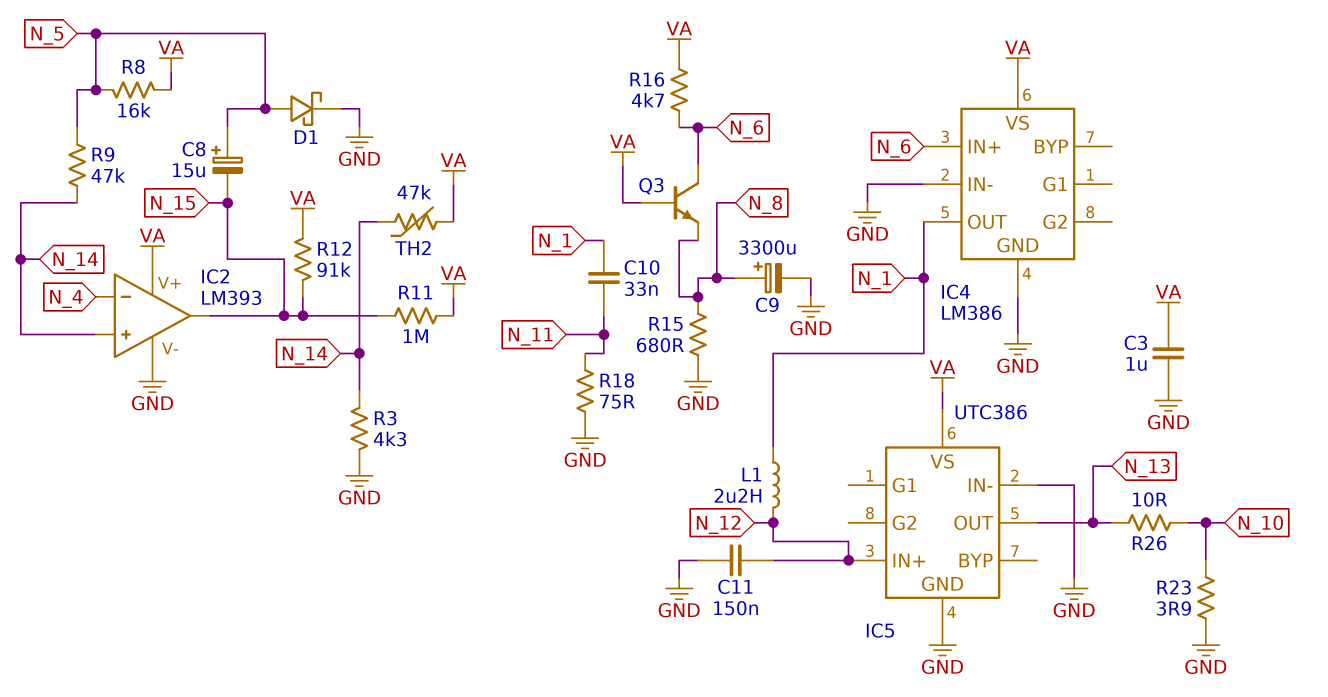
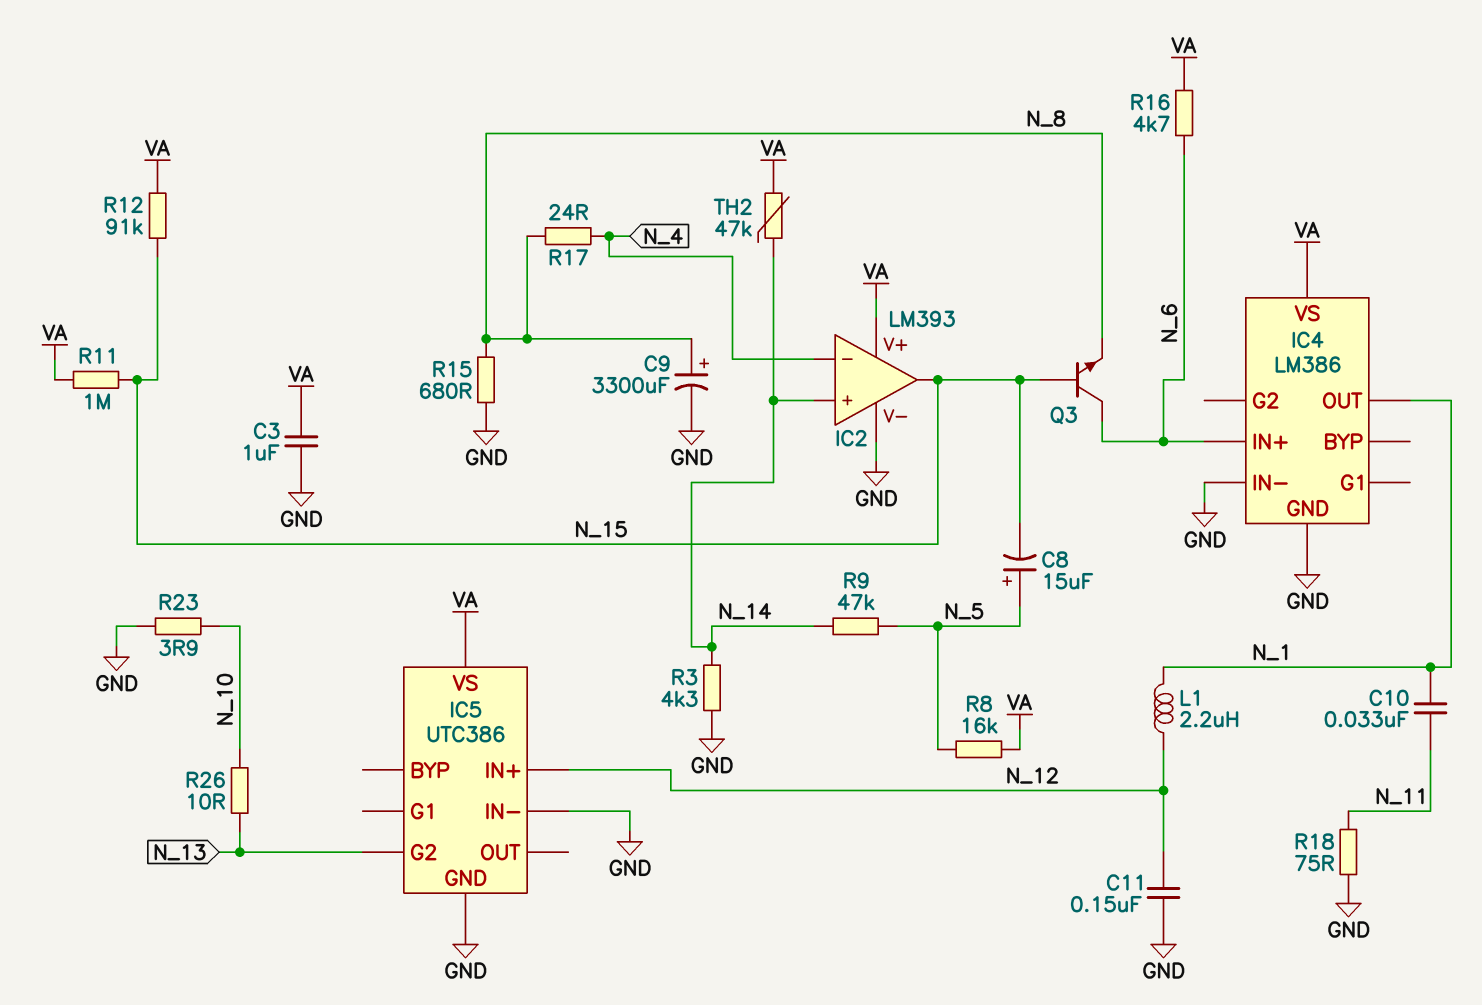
D1: schottky (A N_5, K GND) -> none
IC5 pin G2: none -> N_13
IC5 pin OUT: N_13 -> none
Q3: NPN (B VA, C N_6, E N_8) -> NPN (B N_15, C N_6, E N_8)
R17: none -> 24 (N_4, N_8)

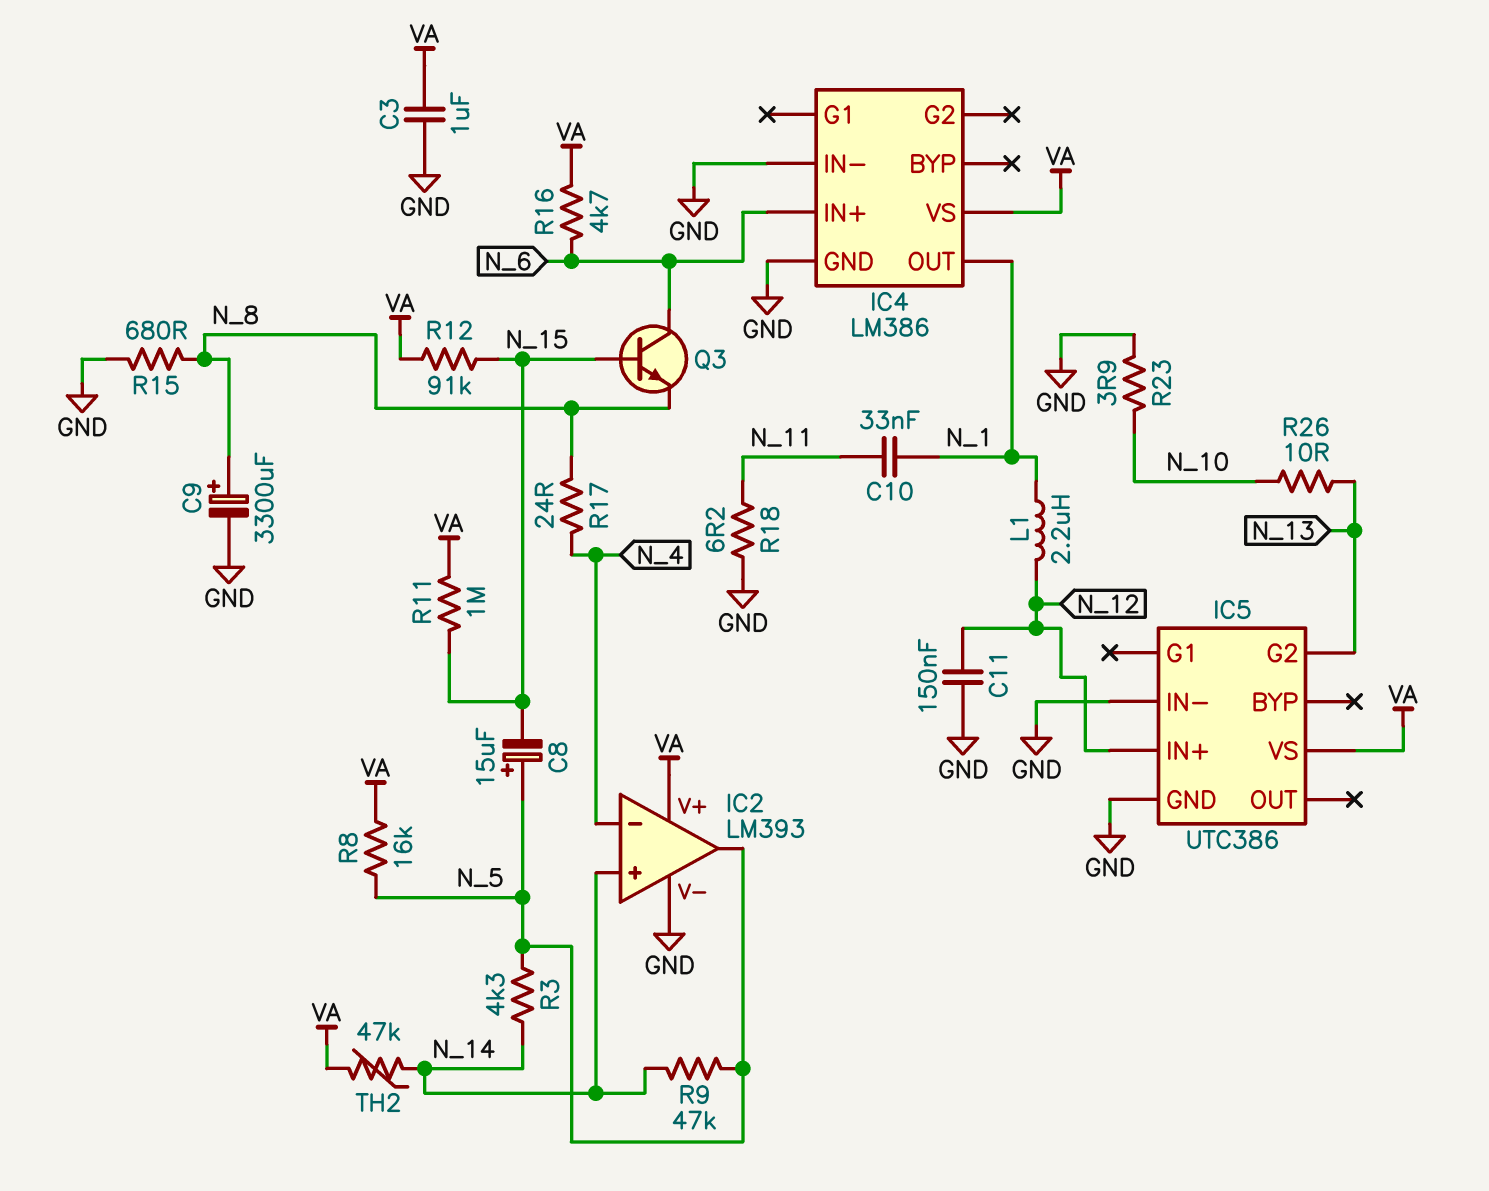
IC2 pin out: N_15 -> N_5
R3: 4.3k (GND, N_14) -> 4.3k (N_5, N_14)
R18: 75 (GND, N_11) -> 6.2 (GND, N_11)

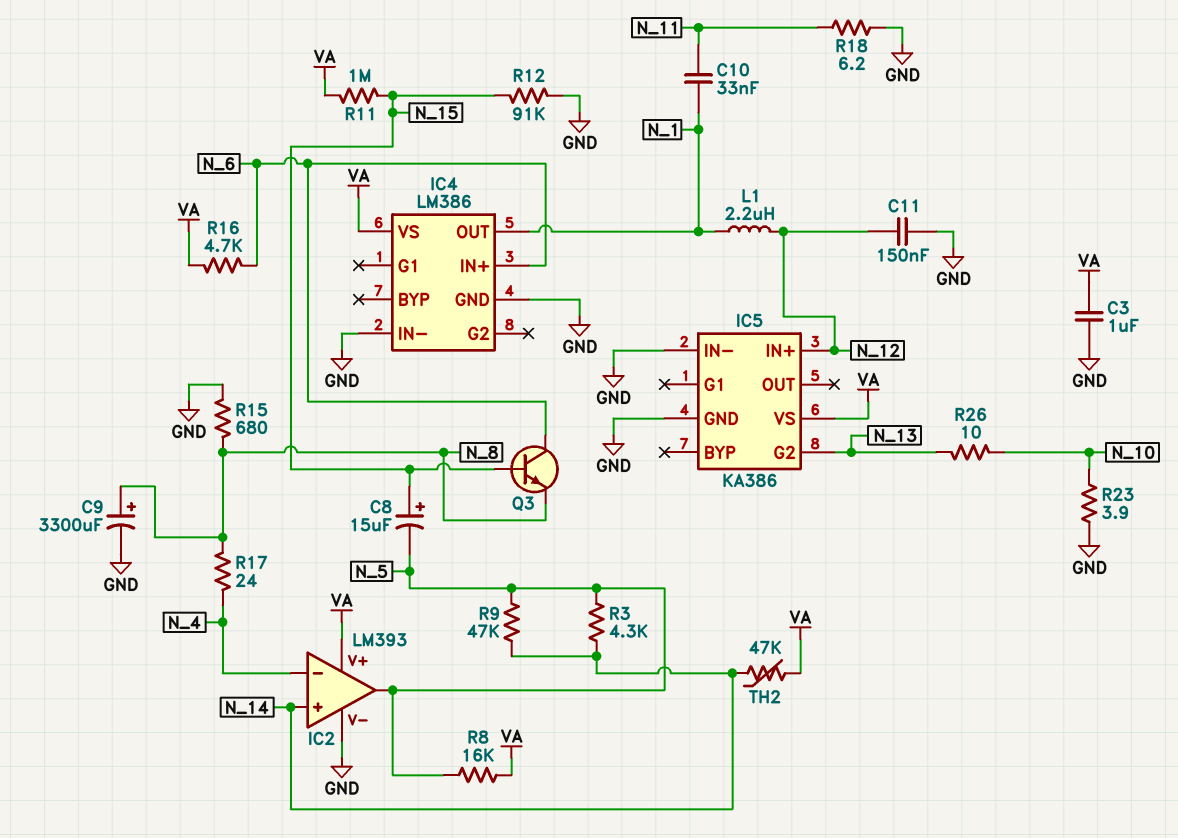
C8: 15uF (plus N_5, minus N_15) -> 15uF (plus N_15, minus N_5)
IC5: UTC386 -> KA386
R12: 91k (N_15, VA) -> 91k (GND, N_15)

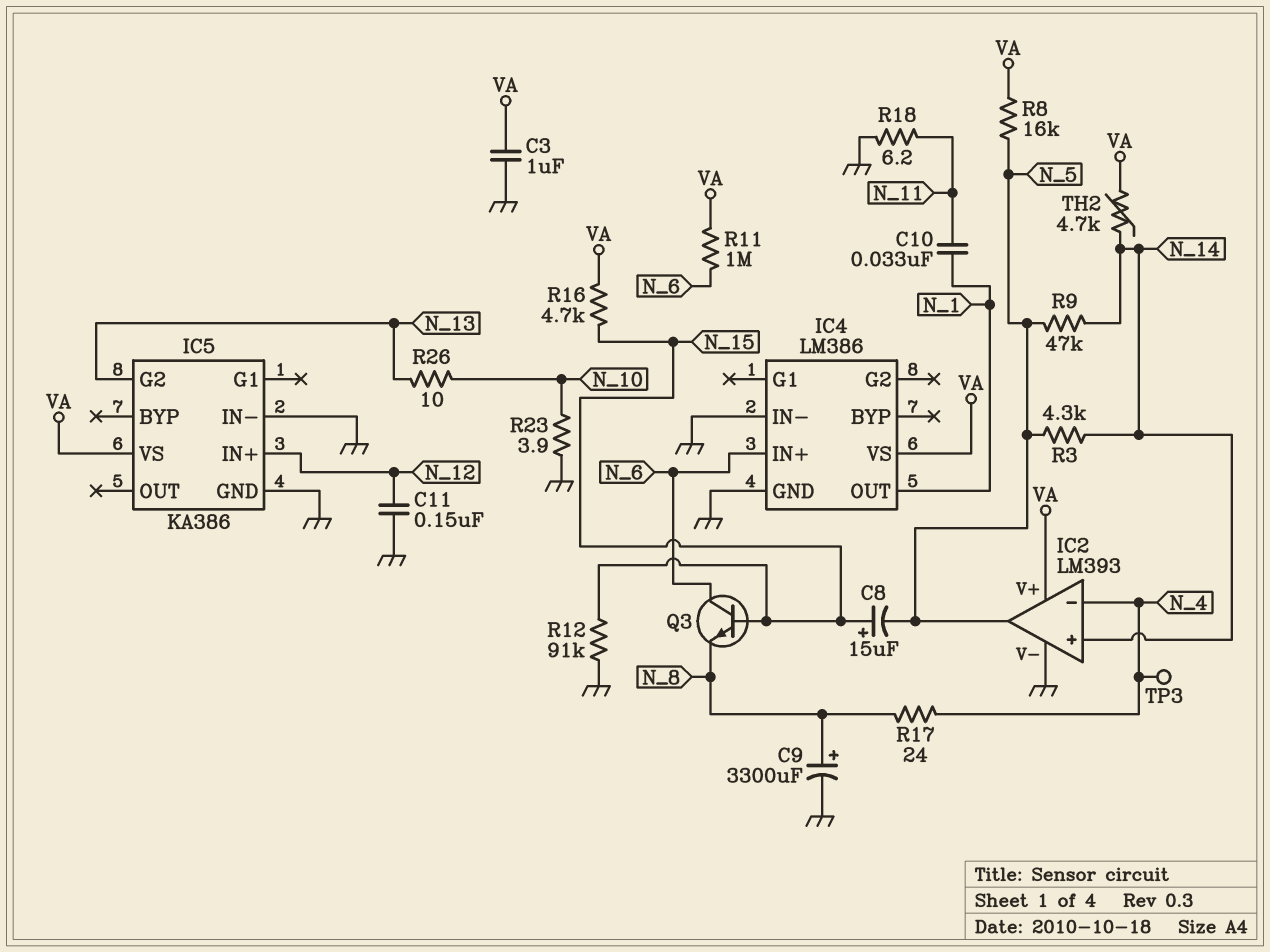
L1: 2.2uH (N_1, N_12) -> none
R11: 1M (N_15, VA) -> 1M (N_6, VA)
R15: 680 (GND, N_8) -> none
R16: 4.7k (N_6, VA) -> 4.7k (N_15, VA)
TH2: 47k (N_14, VA) -> 4.7k (N_14, VA)
TP3: none -> test point (N_4)

